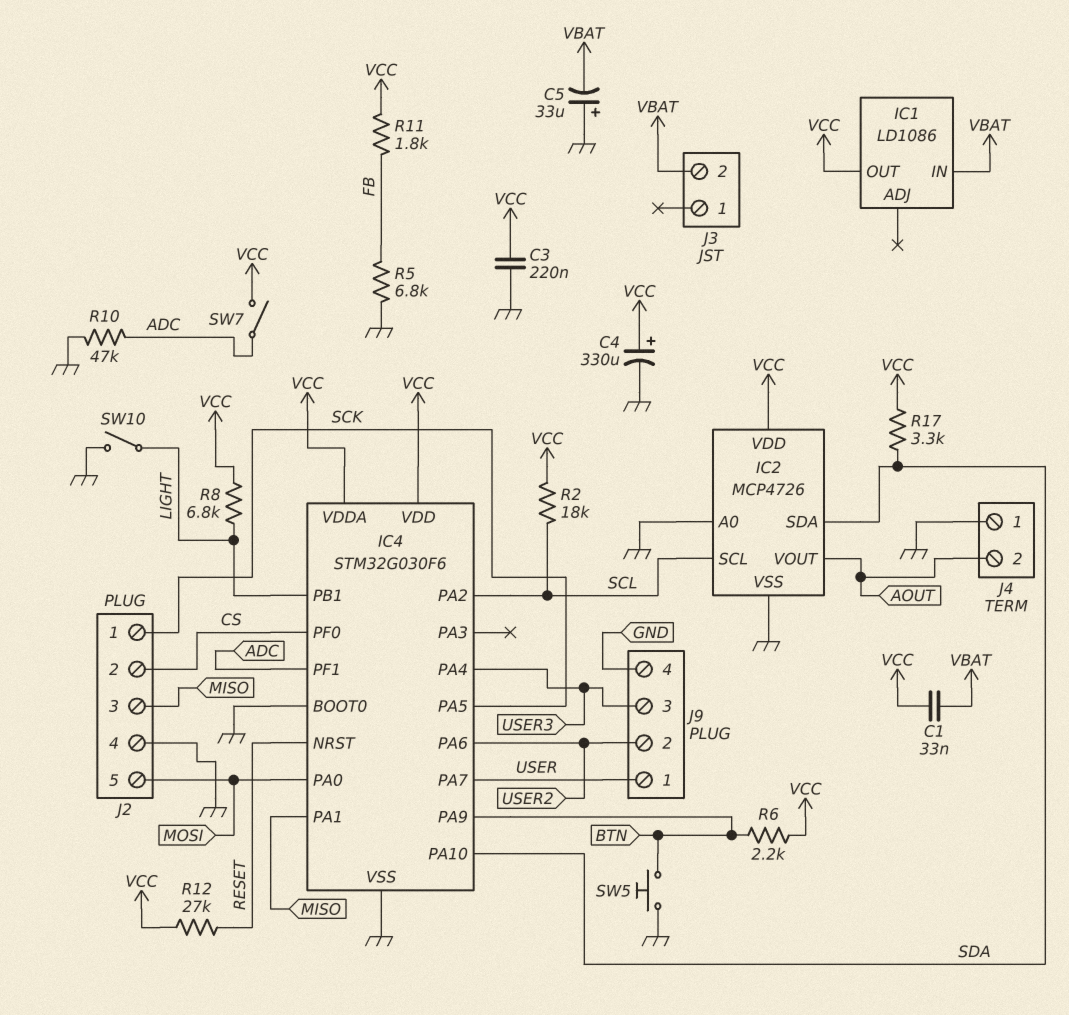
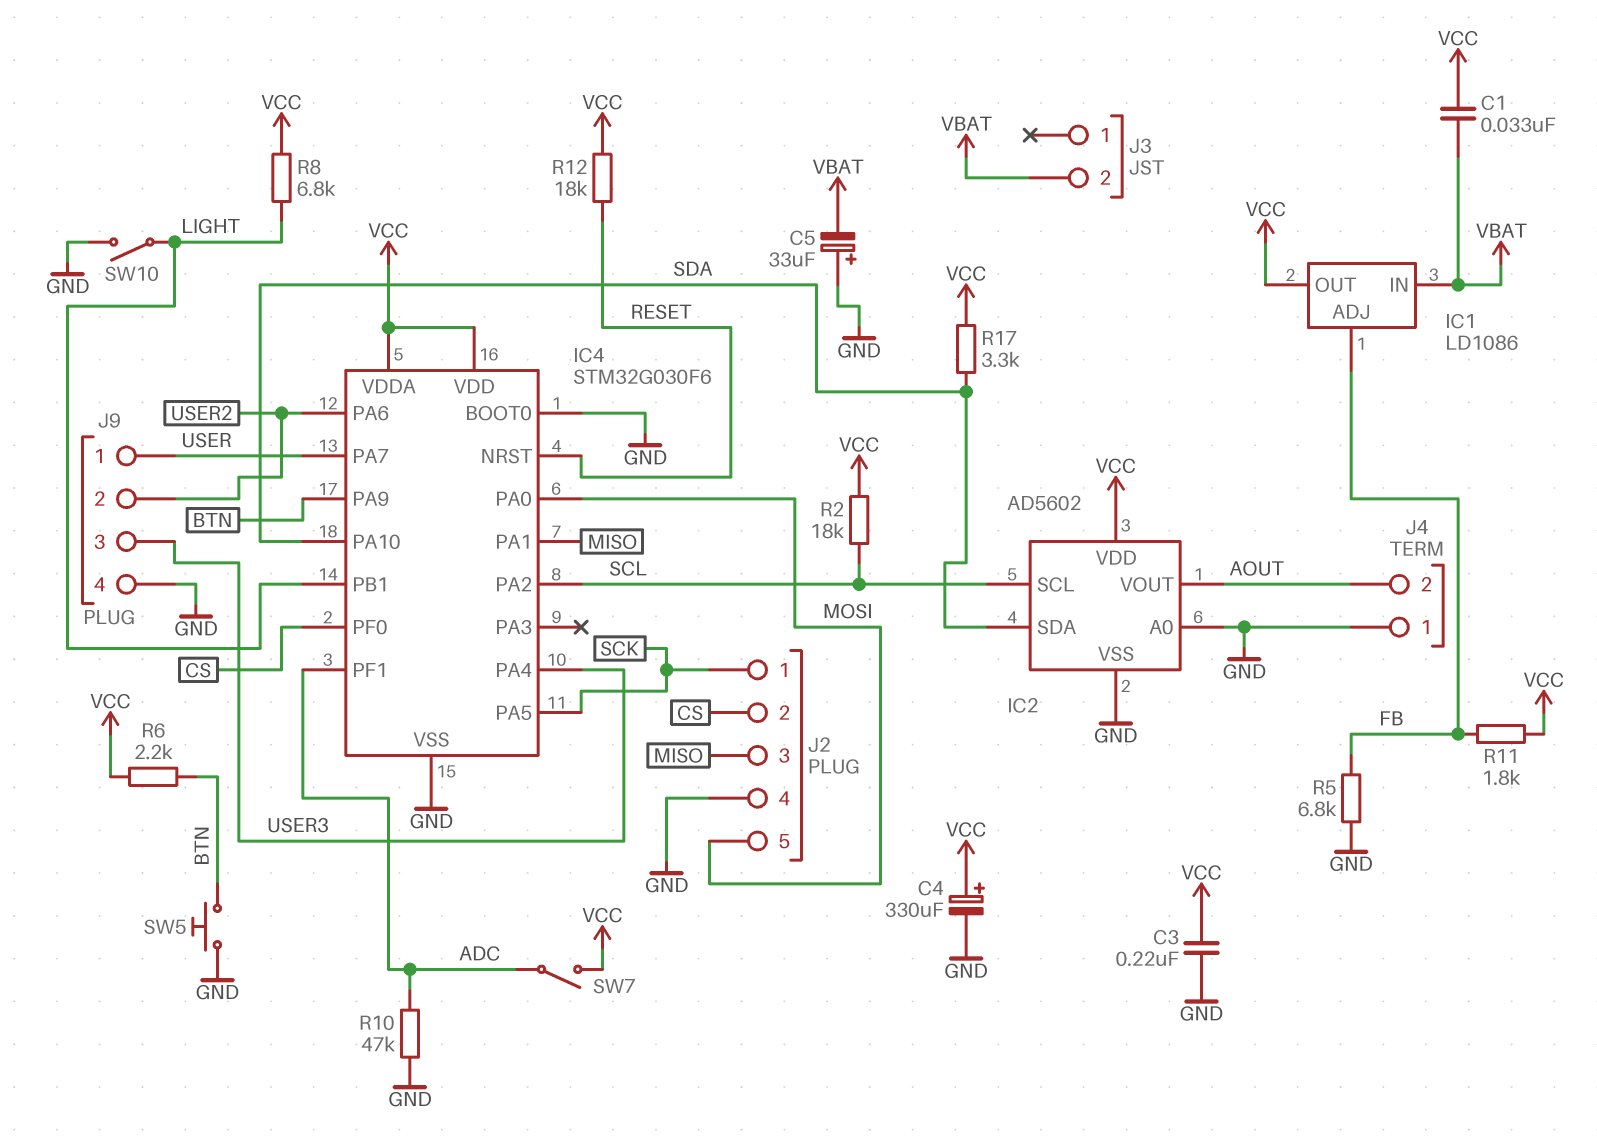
IC1 pin ADJ: none -> FB
IC2: MCP4726 -> AD5602
R12: 27k (RESET, VCC) -> 18k (RESET, VCC)

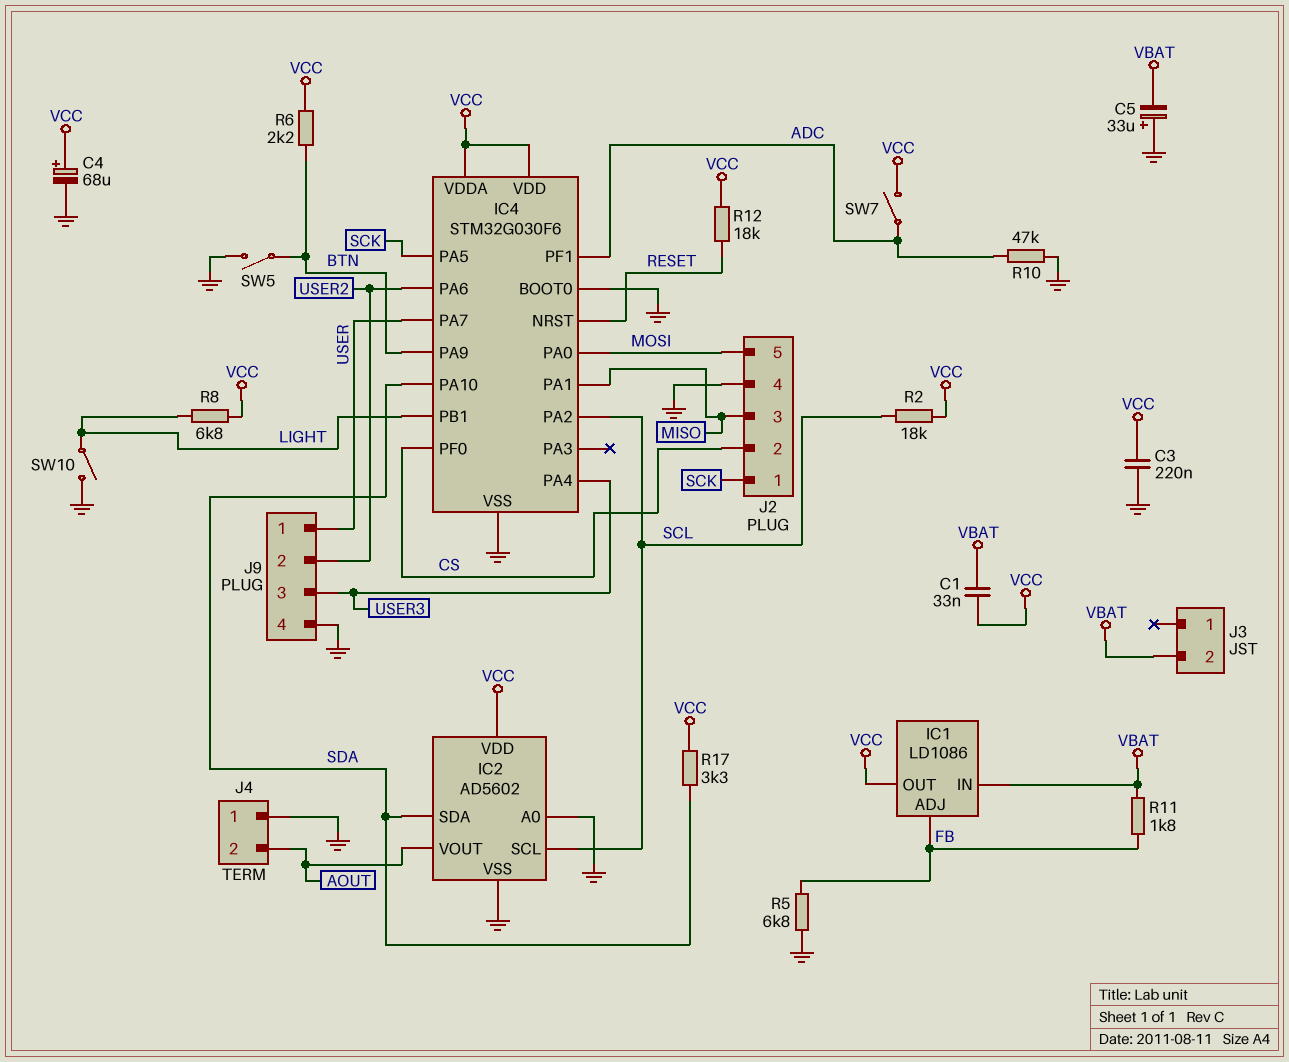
C4: 330uF (plus VCC, minus GND) -> 68uF (plus VCC, minus GND)
R11: 1.8k (FB, VCC) -> 1.8k (FB, VBAT)
SW5: button (BTN, GND) -> switch (BTN, GND)

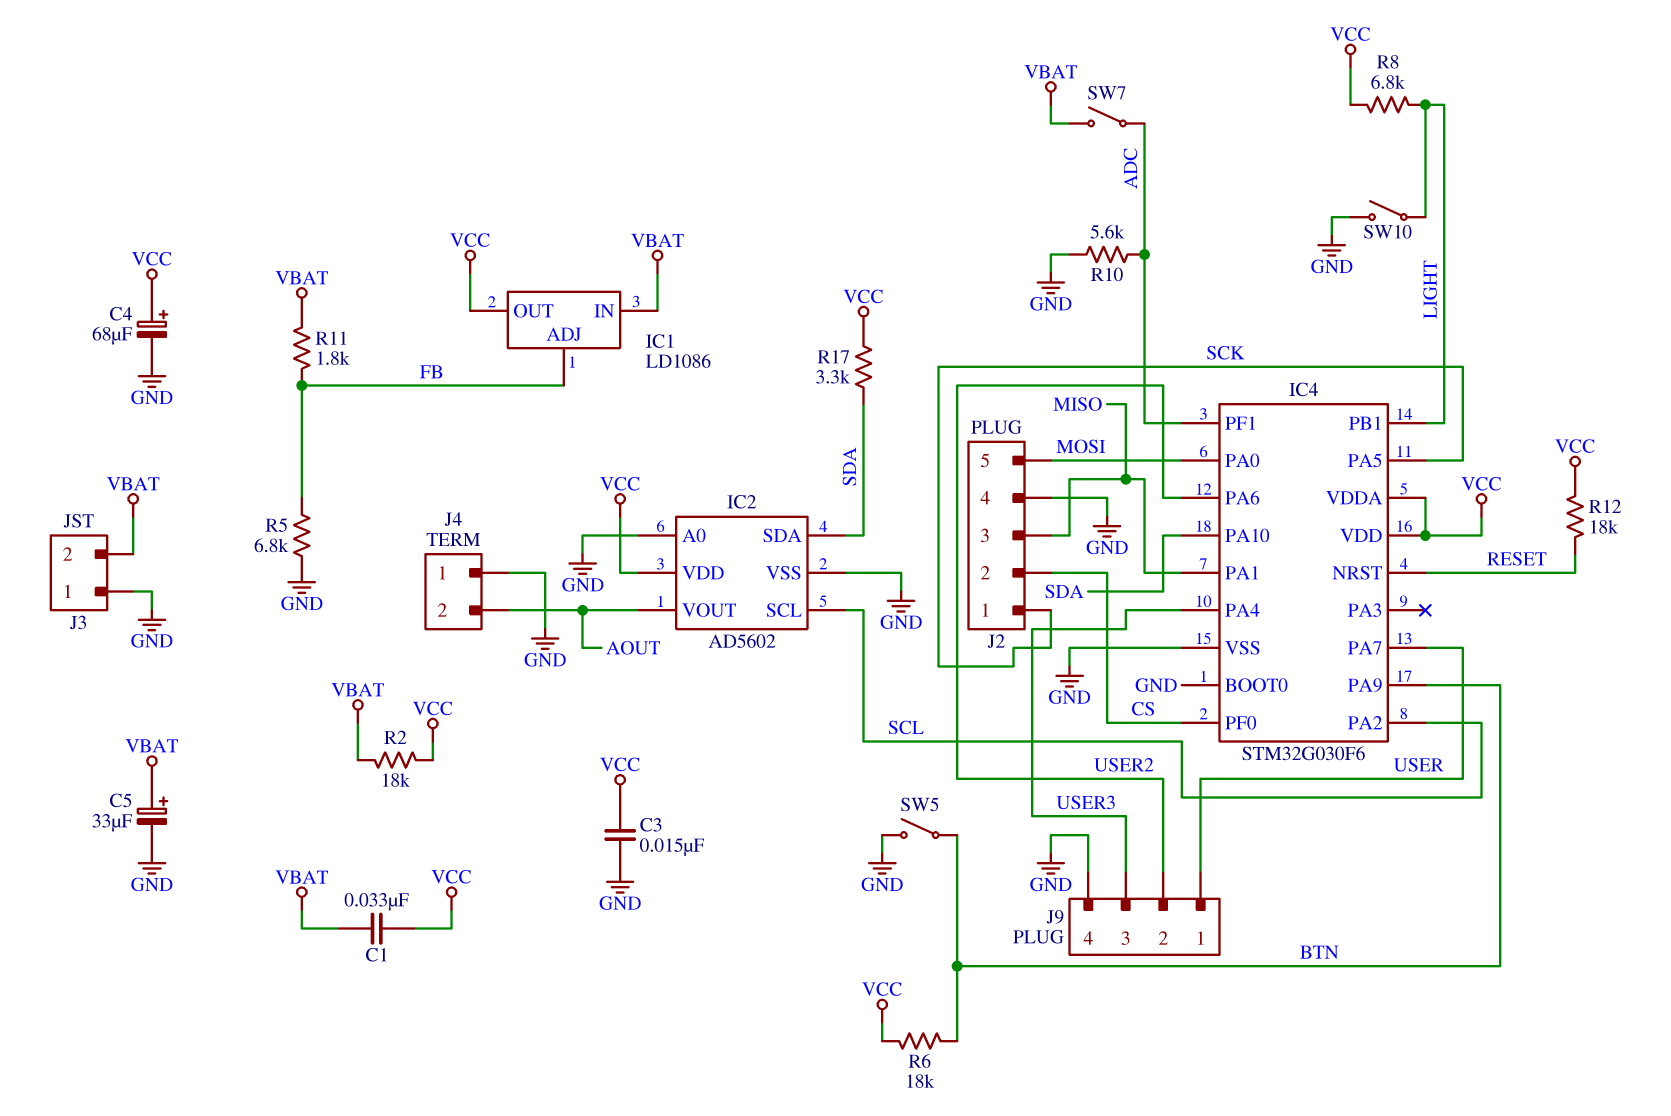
C3: 220nF (GND, VCC) -> 15nF (GND, VCC)
C5: 33uF (plus GND, minus VBAT) -> 33uF (plus VBAT, minus GND)
J3 pin 1: none -> GND
R2: 18k (SCL, VCC) -> 18k (VBAT, VCC)
R6: 2.2k (BTN, VCC) -> 18k (BTN, VCC)
R10: 47k (ADC, GND) -> 5.6k (ADC, GND)
SW7: switch (ADC, VCC) -> switch (ADC, VBAT)

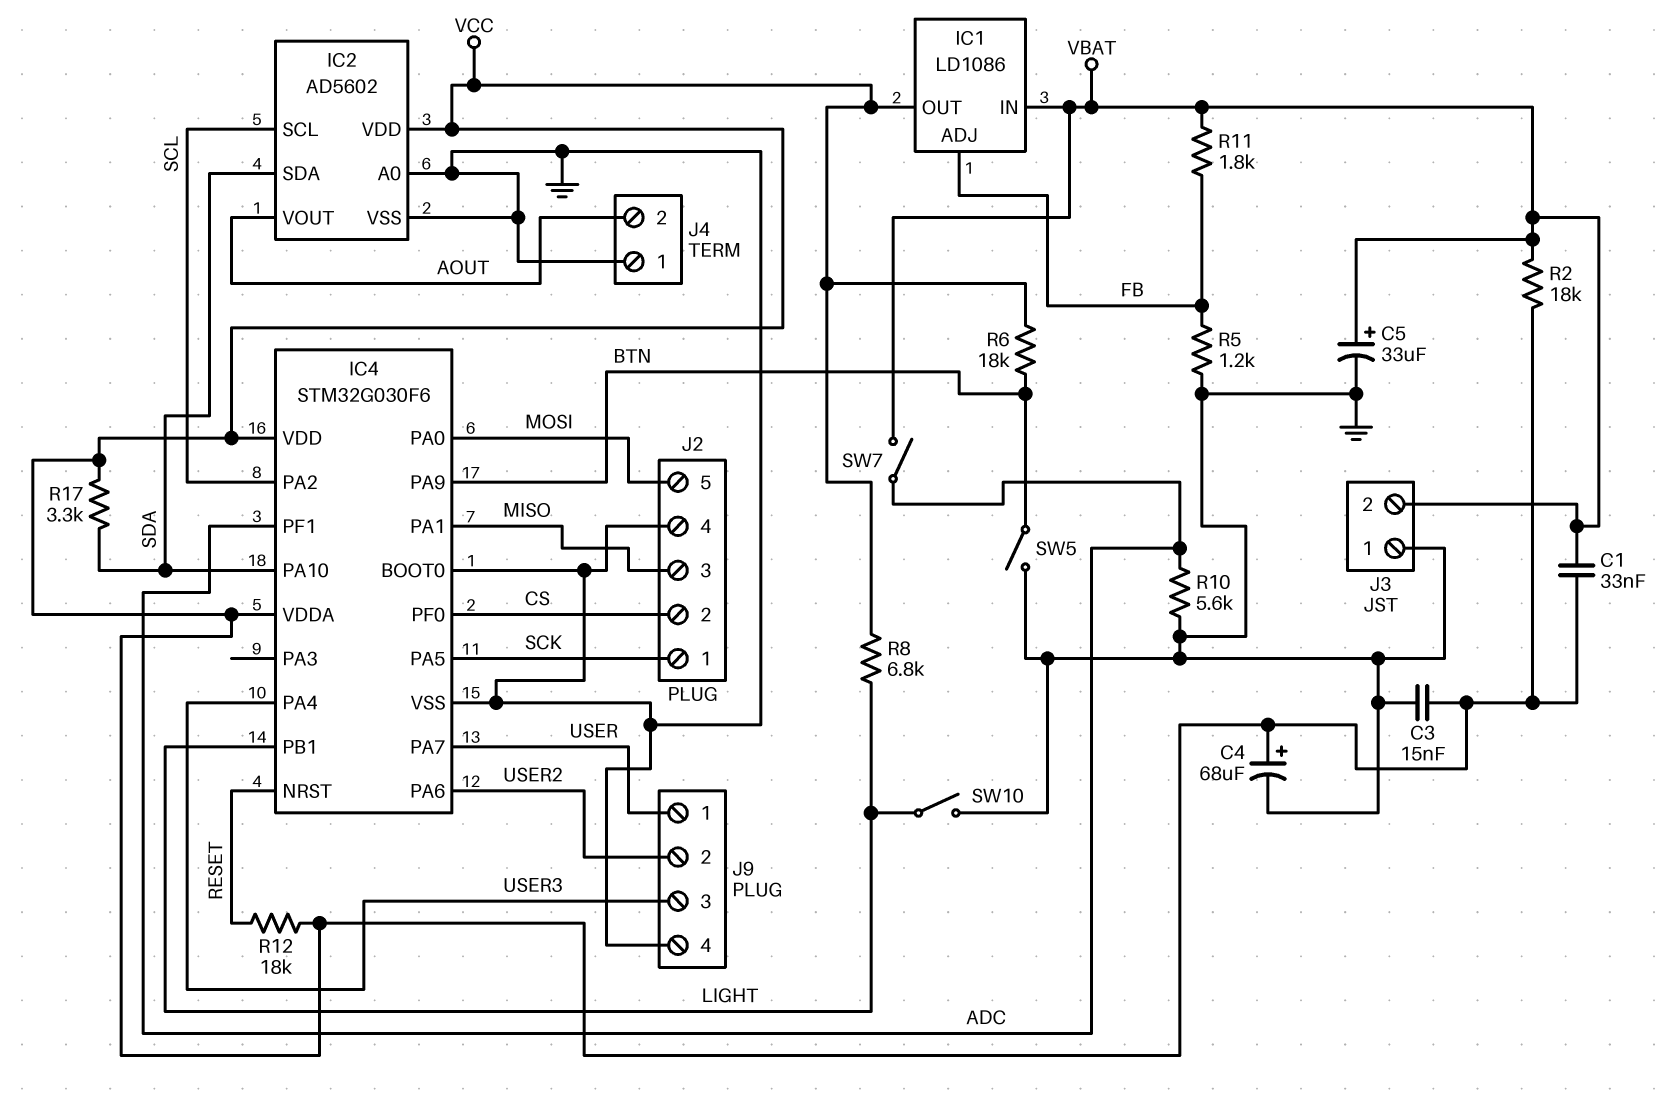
R5: 6.8k (FB, GND) -> 1.2k (FB, GND)

